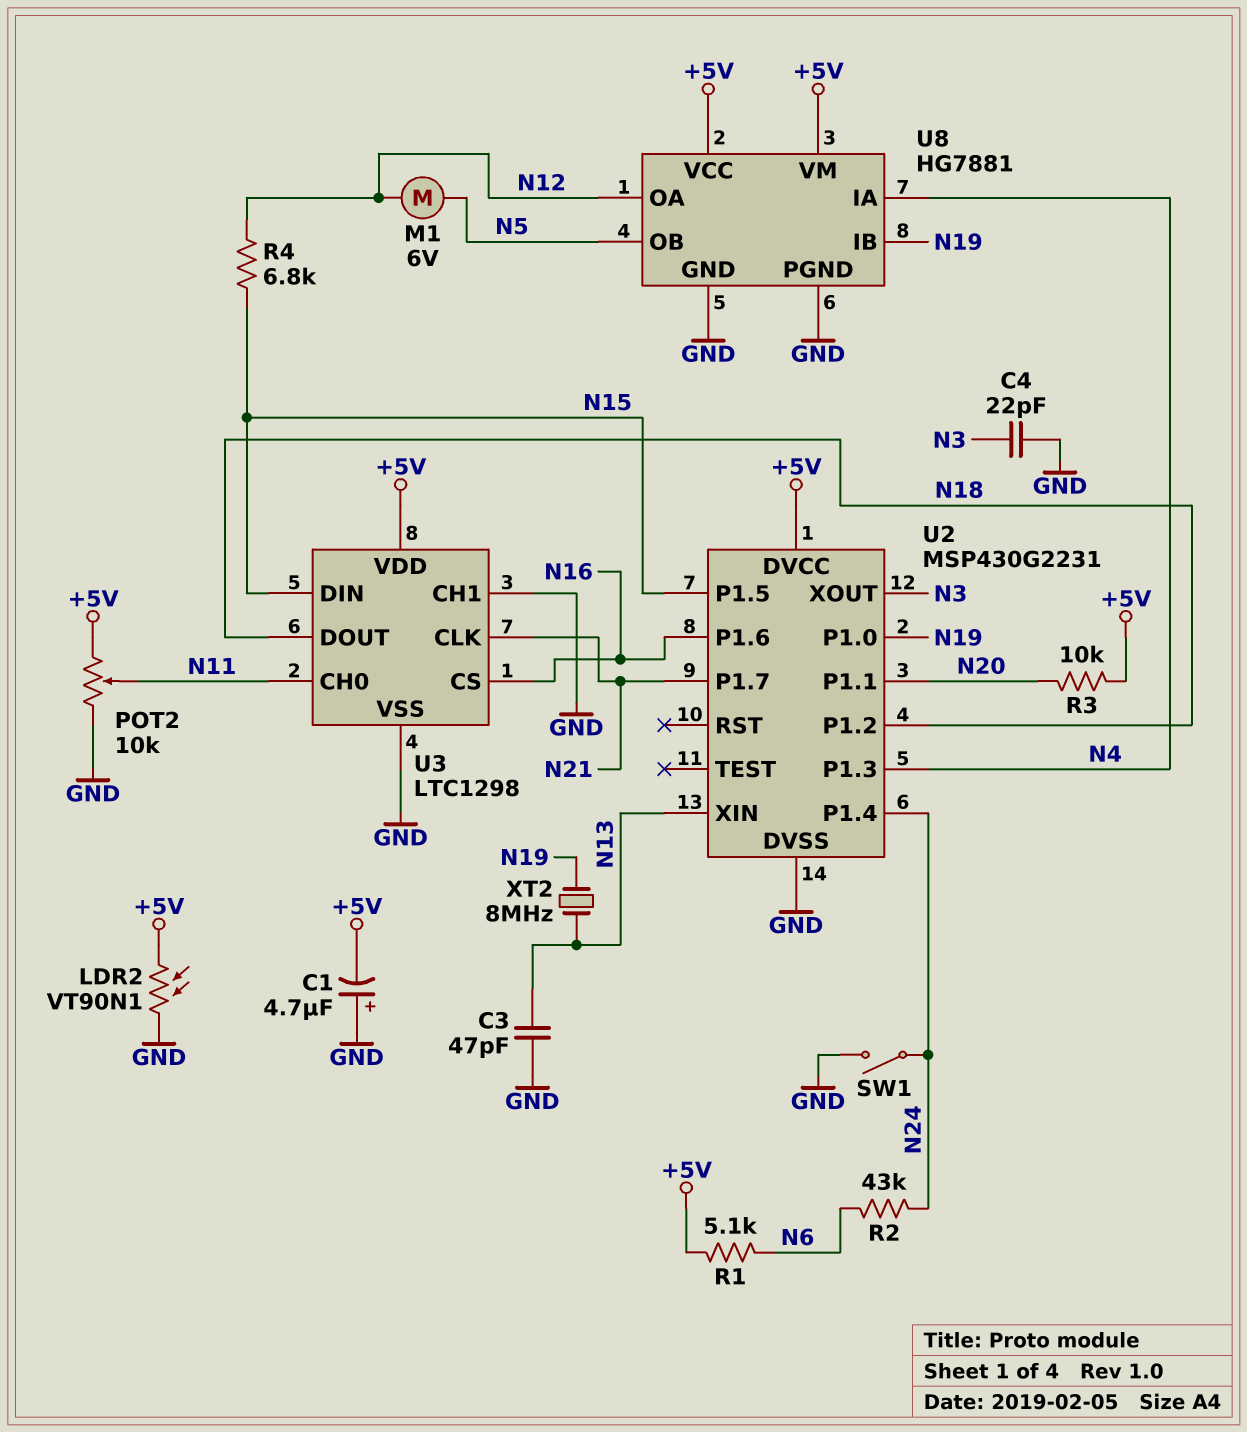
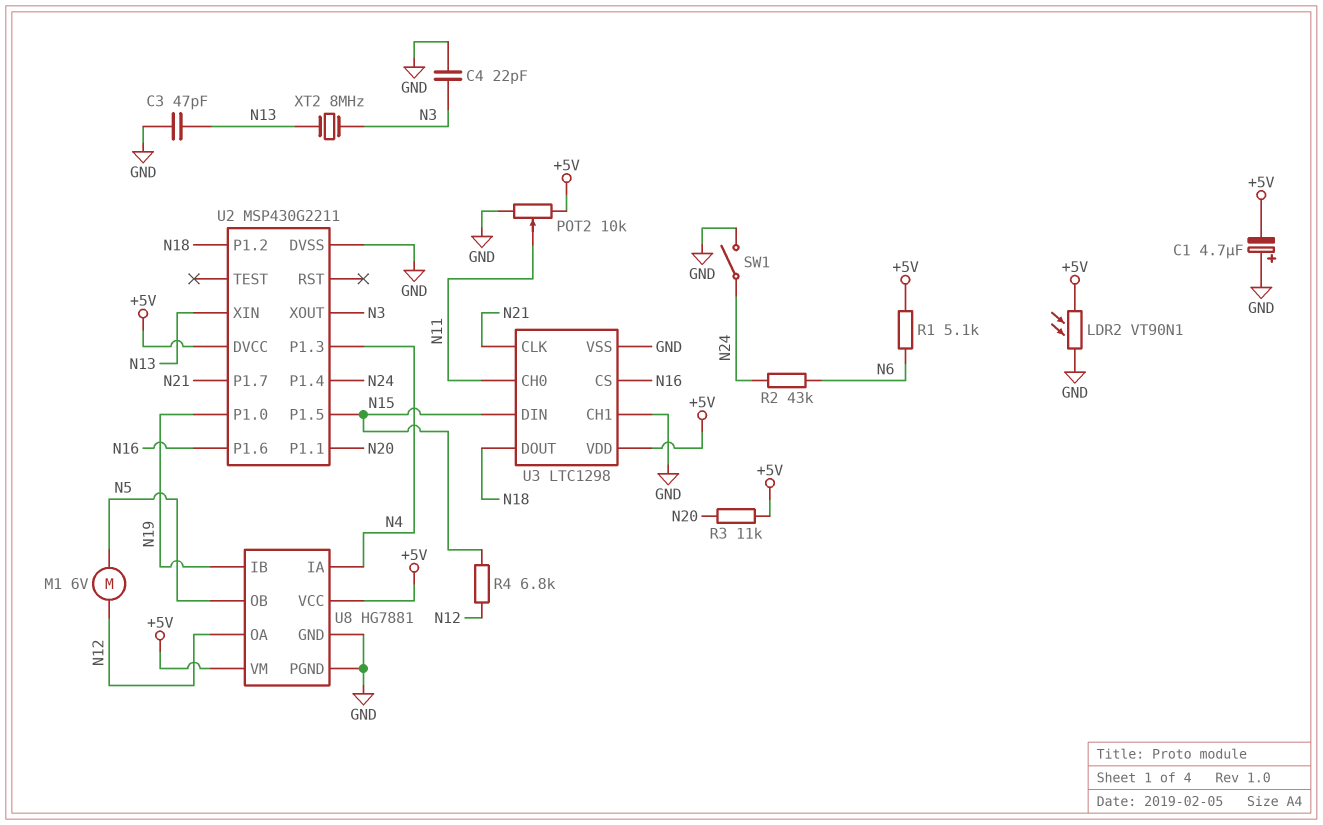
R3: 10k (+5V, N20) -> 11k (+5V, N20)
U2: MSP430G2231 -> MSP430G2211
XT2: 8MHz (N13, N19) -> 8MHz (N3, N13)

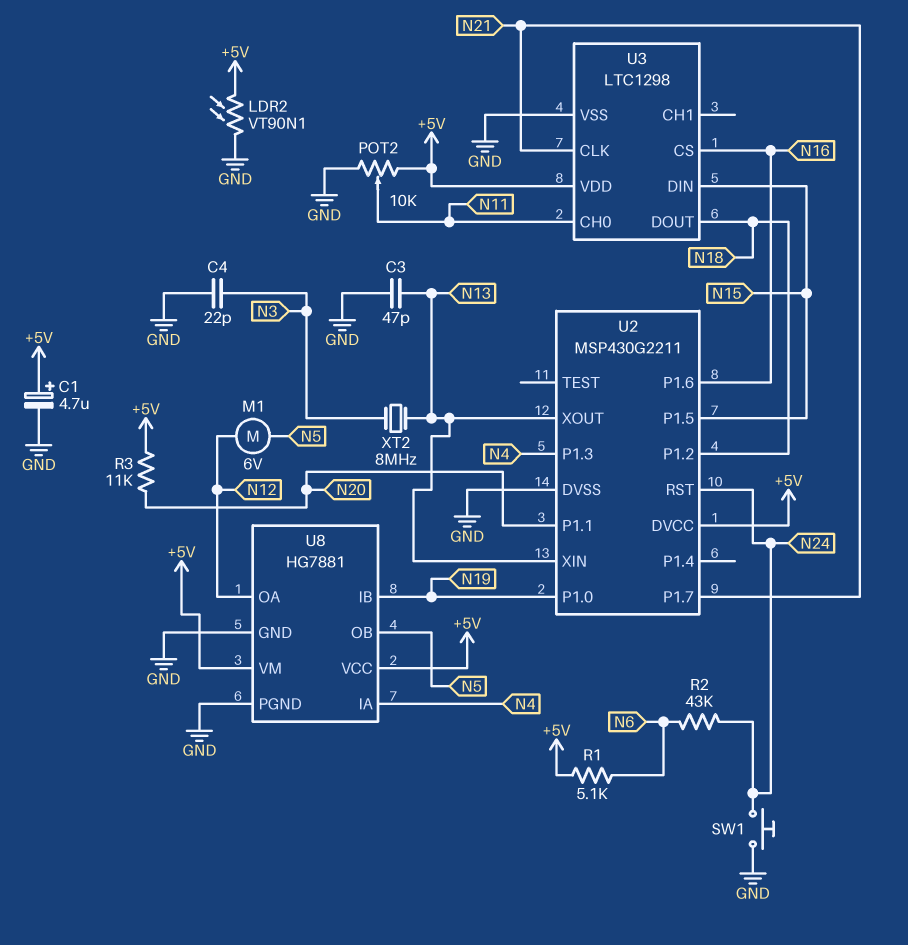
C1: 4.7uF (plus GND, minus +5V) -> 4.7uF (plus +5V, minus GND)
R4: 6.8k (N12, N15) -> none
SW1: switch (GND, N24) -> button (GND, N24)
U2 pin P1.4: N24 -> none
U2 pin RST: none -> N24
U2 pin XOUT: N3 -> N13
U3 pin CH1: GND -> none

